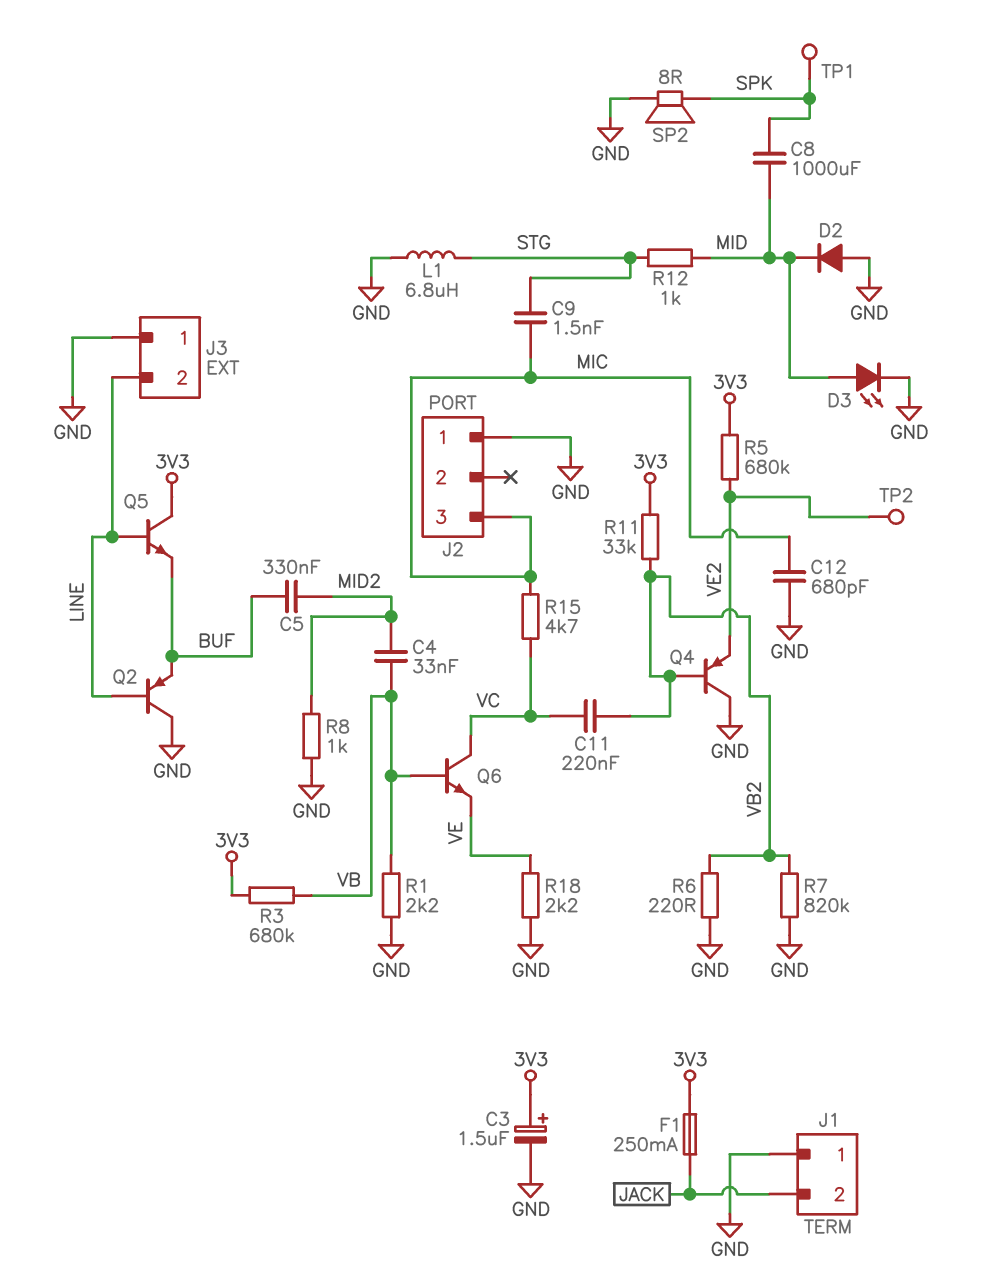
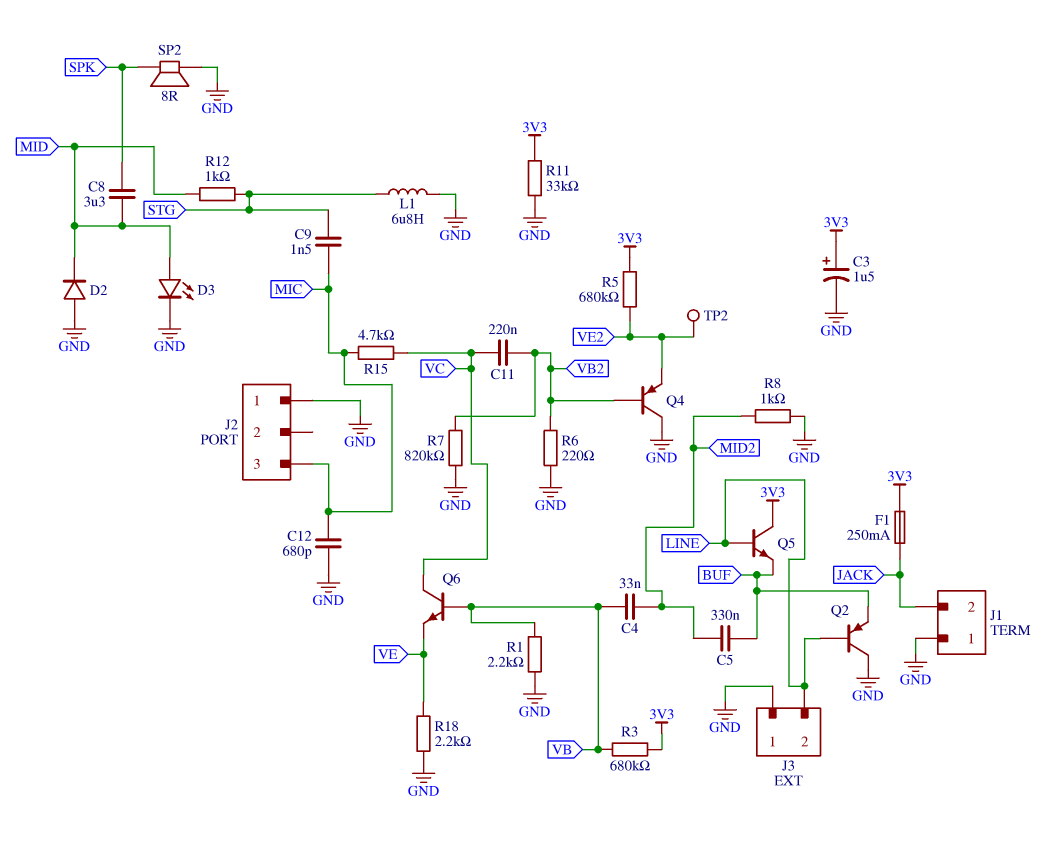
C8: 1000uF (MID, SPK) -> 3.3uF (MID, SPK)
R11: 33k (3V3, VB2) -> 33k (3V3, GND)
TP1: test point (SPK) -> none

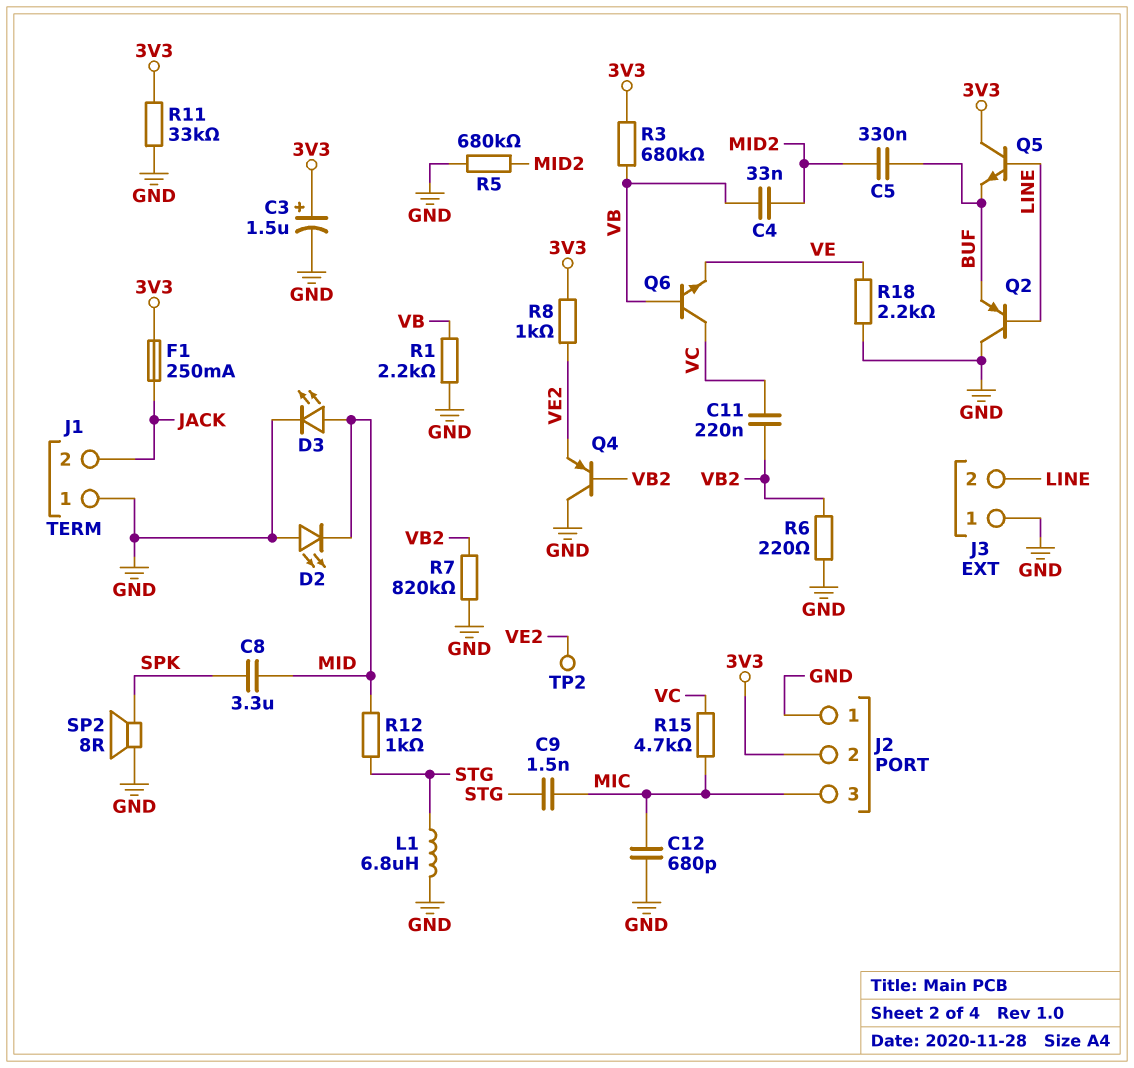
D2: diode (A GND, K MID) -> LED (A GND, K MID)
J2 pin 2: none -> 3V3
R5: 680k (3V3, VE2) -> 680k (GND, MID2)
R8: 1k (GND, MID2) -> 1k (3V3, VE2)

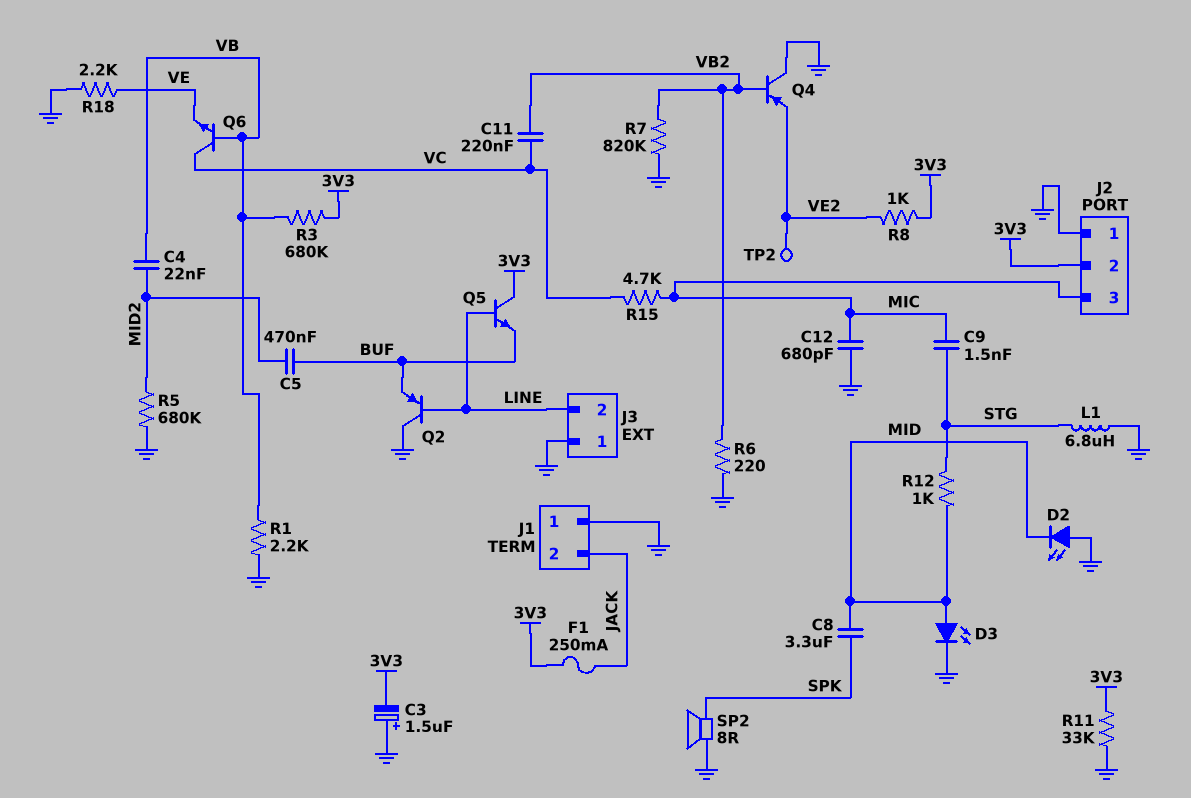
C3: 1.5uF (plus 3V3, minus GND) -> 1.5uF (plus GND, minus 3V3)
C4: 33nF (MID2, VB) -> 22nF (MID2, VB)
C5: 330nF (BUF, MID2) -> 470nF (BUF, MID2)

